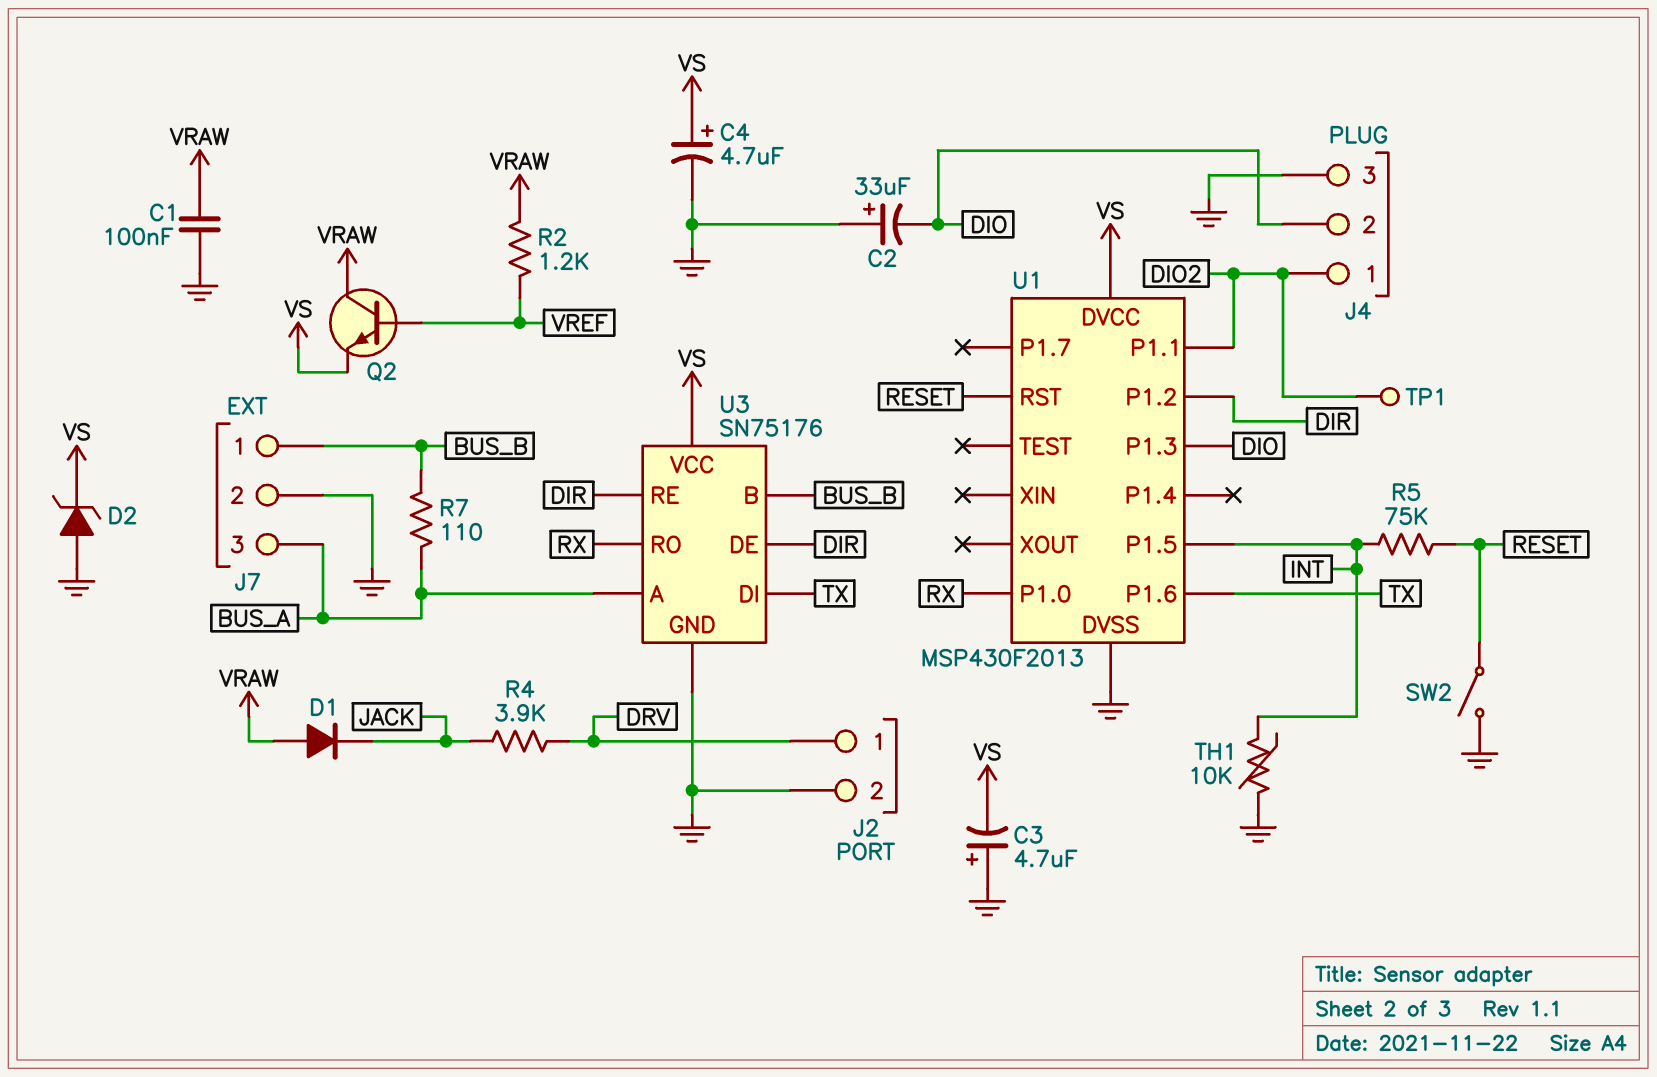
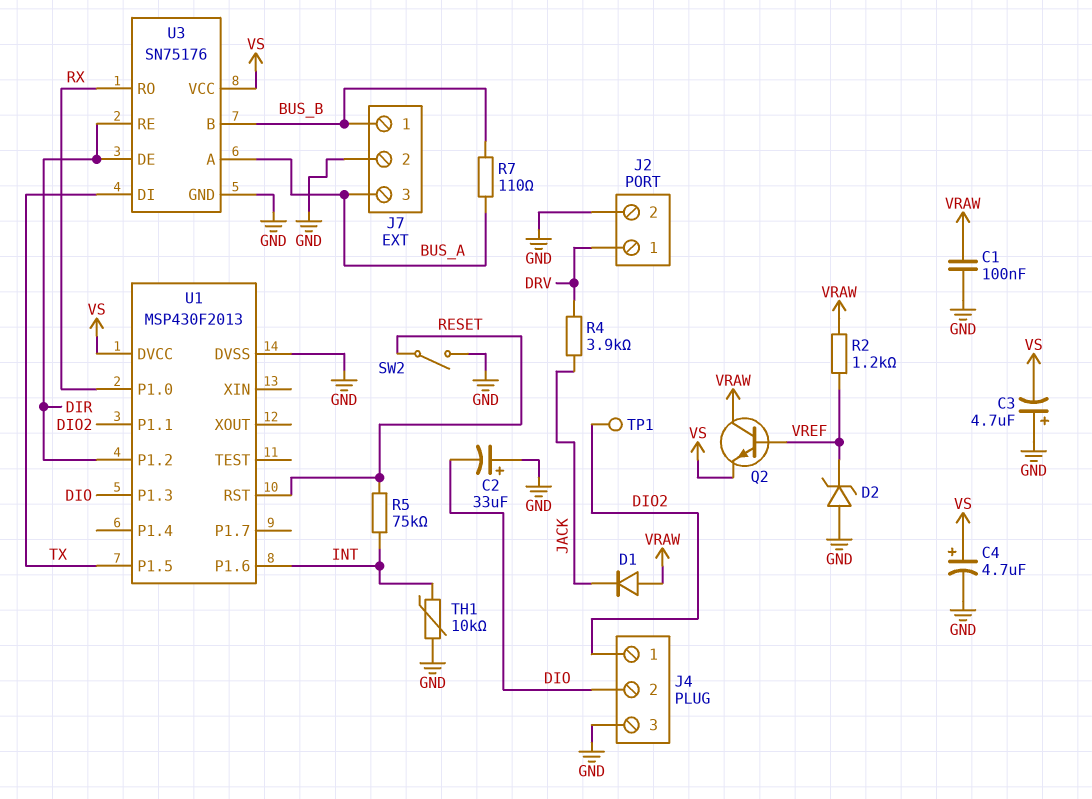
D2: zener (A GND, K VS) -> zener (A GND, K VREF)
U1 pin P1.5: INT -> TX
U1 pin P1.6: TX -> INT

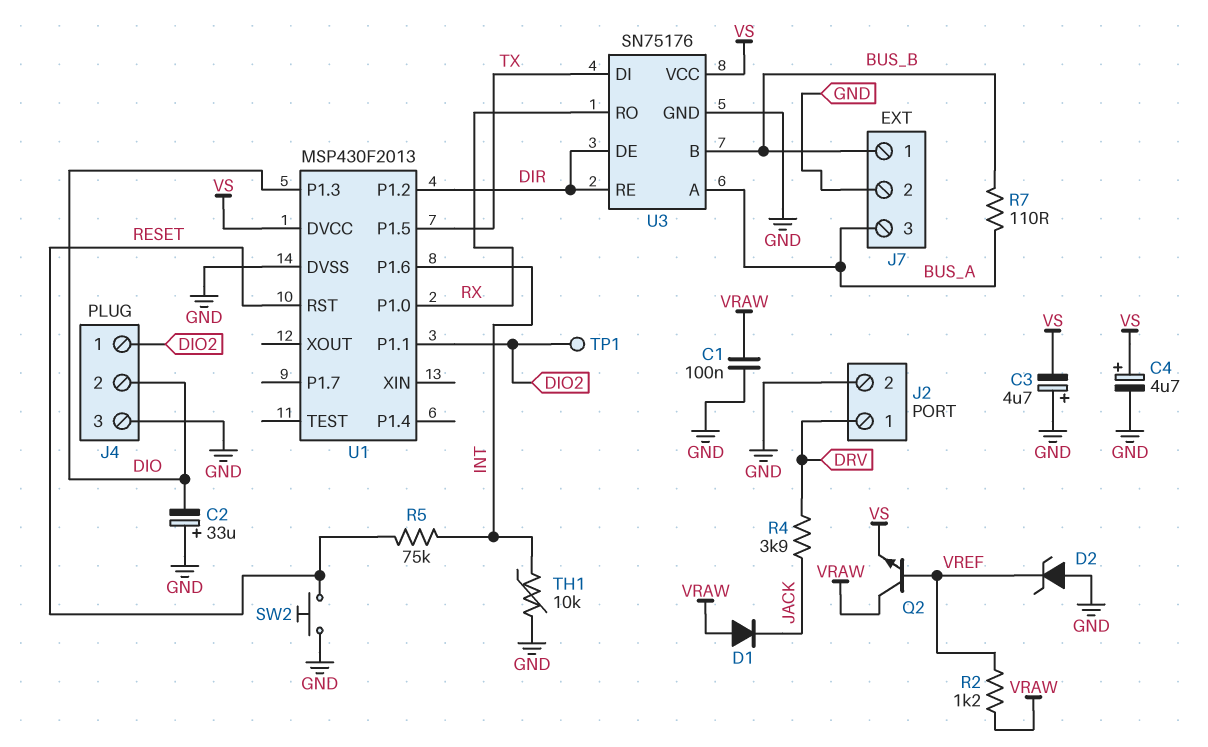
SW2: switch (GND, RESET) -> button (GND, RESET)

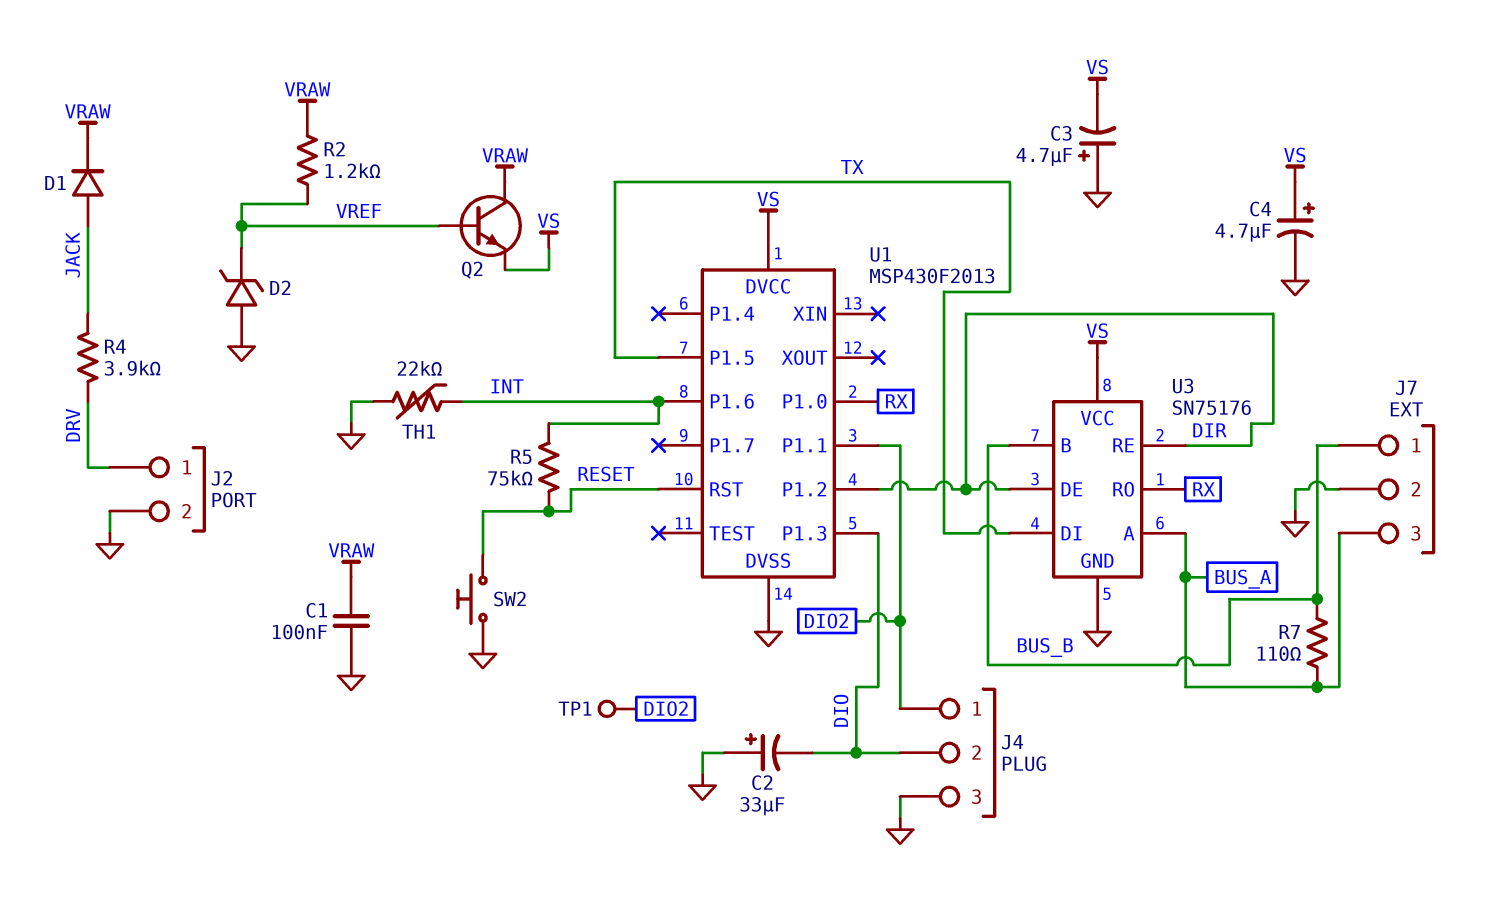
D1: diode (A VRAW, K JACK) -> diode (A JACK, K VRAW)
TH1: 10k (GND, INT) -> 22k (GND, INT)

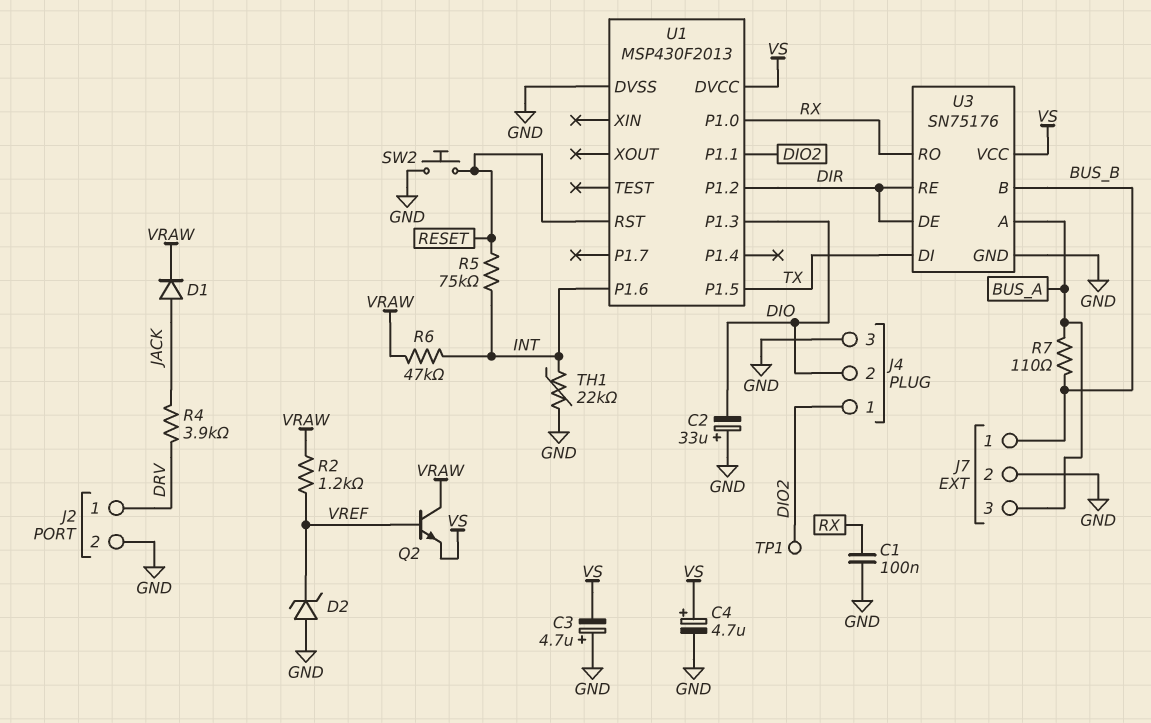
C1: 100nF (GND, VRAW) -> 100nF (GND, RX)
R6: none -> 47k (INT, VRAW)

